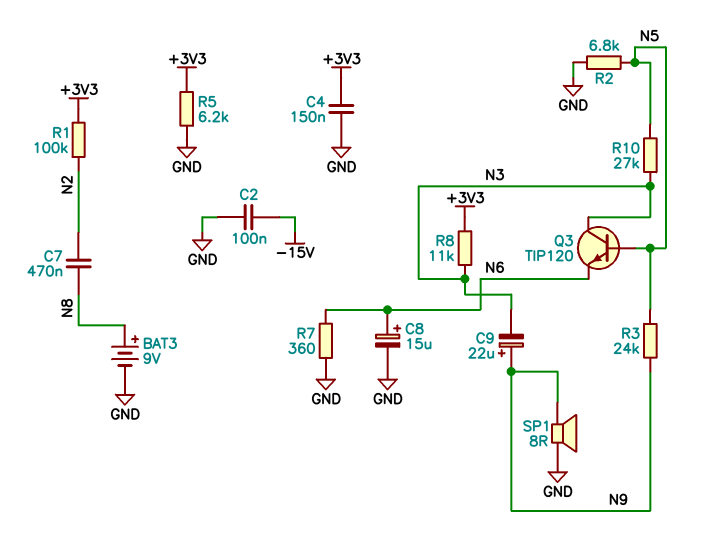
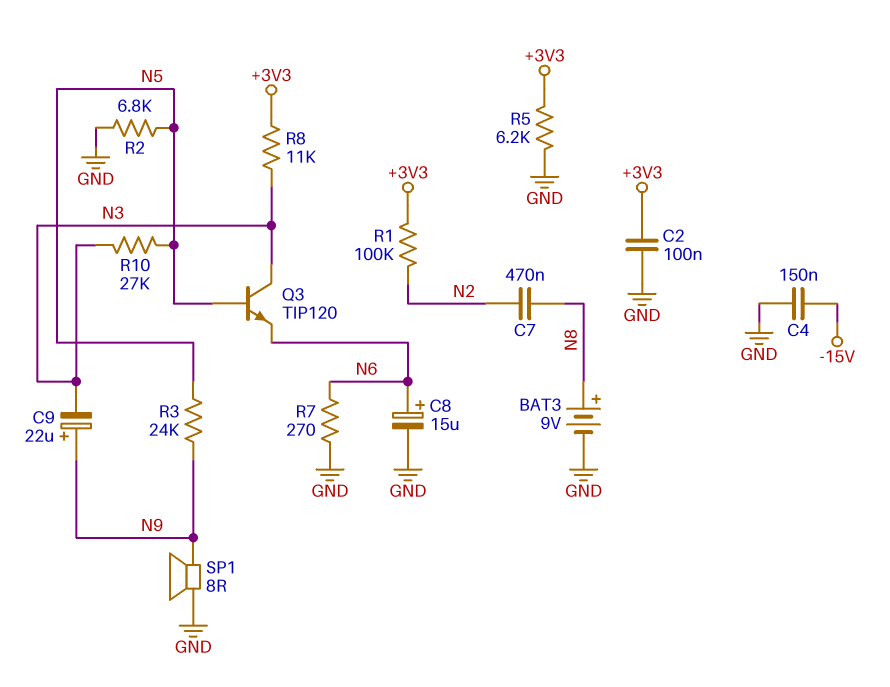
C2: 100nF (-15V, GND) -> 100nF (+3V3, GND)
C4: 150nF (+3V3, GND) -> 150nF (-15V, GND)
R7: 360 (GND, N6) -> 270 (GND, N6)

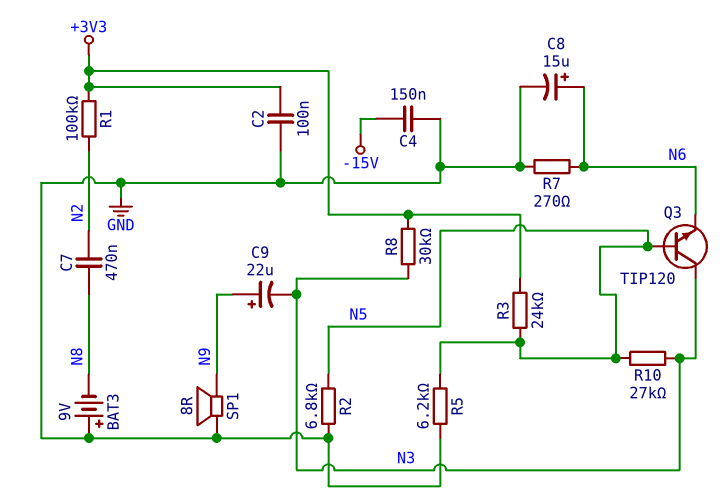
BAT3: 9V (plus N8, minus GND) -> 9V (plus GND, minus N8)
R3: 24k (N5, N9) -> 24k (+3V3, N5)
R5: 6.2k (+3V3, GND) -> 6.2k (GND, N5)
R8: 11k (+3V3, N3) -> 30k (+3V3, N3)

